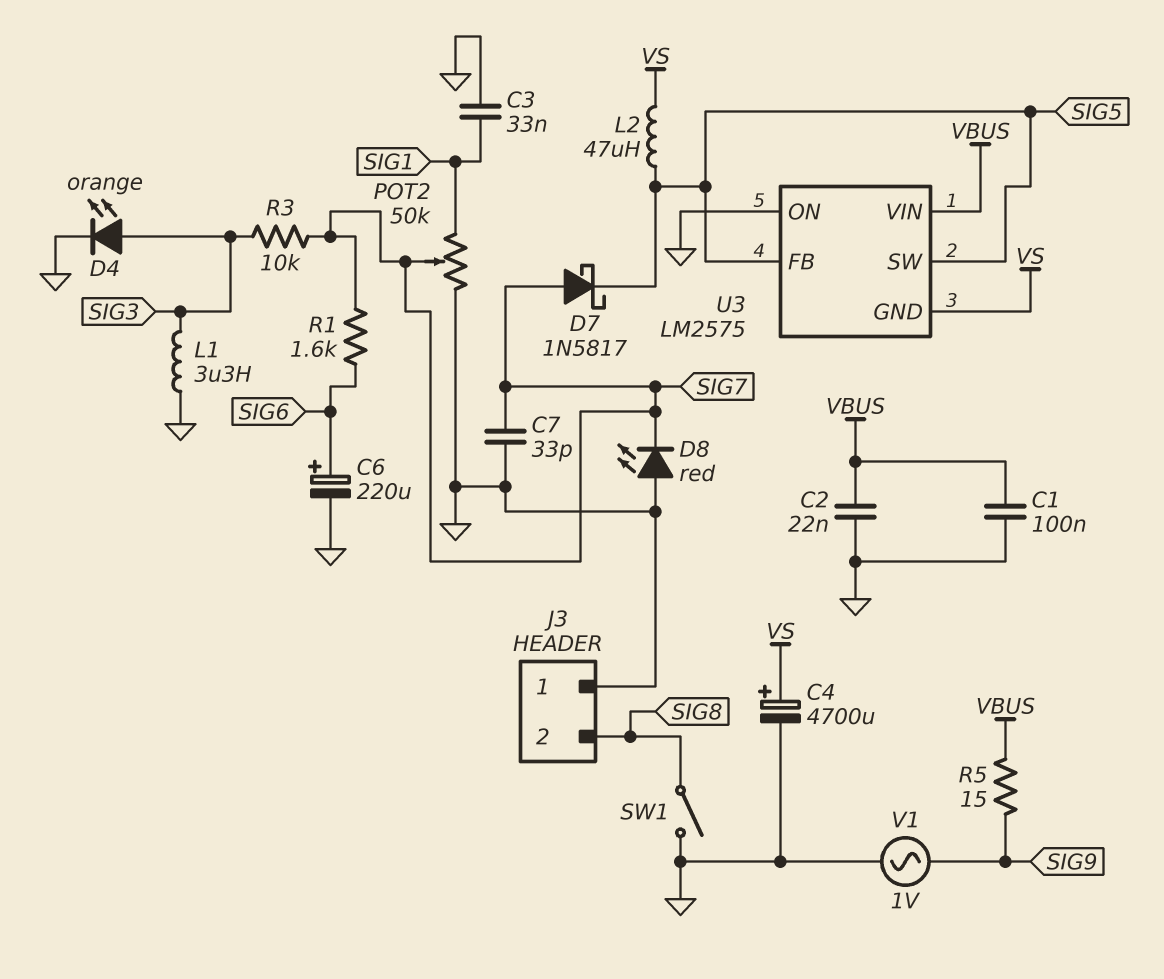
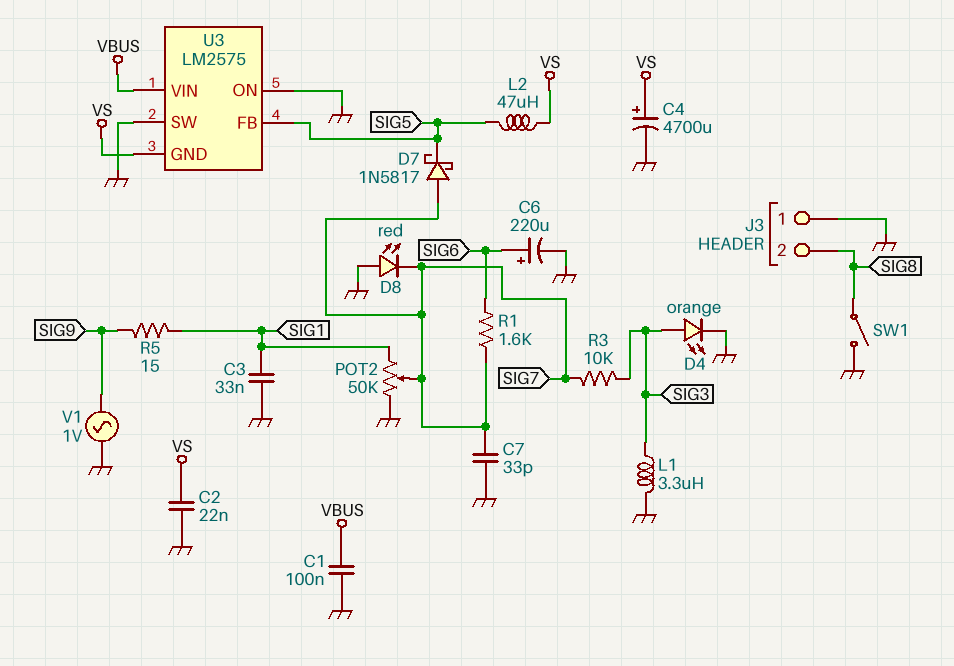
C2: 22nF (GND, VBUS) -> 22nF (GND, VS)
R5: 15 (SIG9, VBUS) -> 15 (SIG1, SIG9)
U3 pin SW: SIG5 -> GND

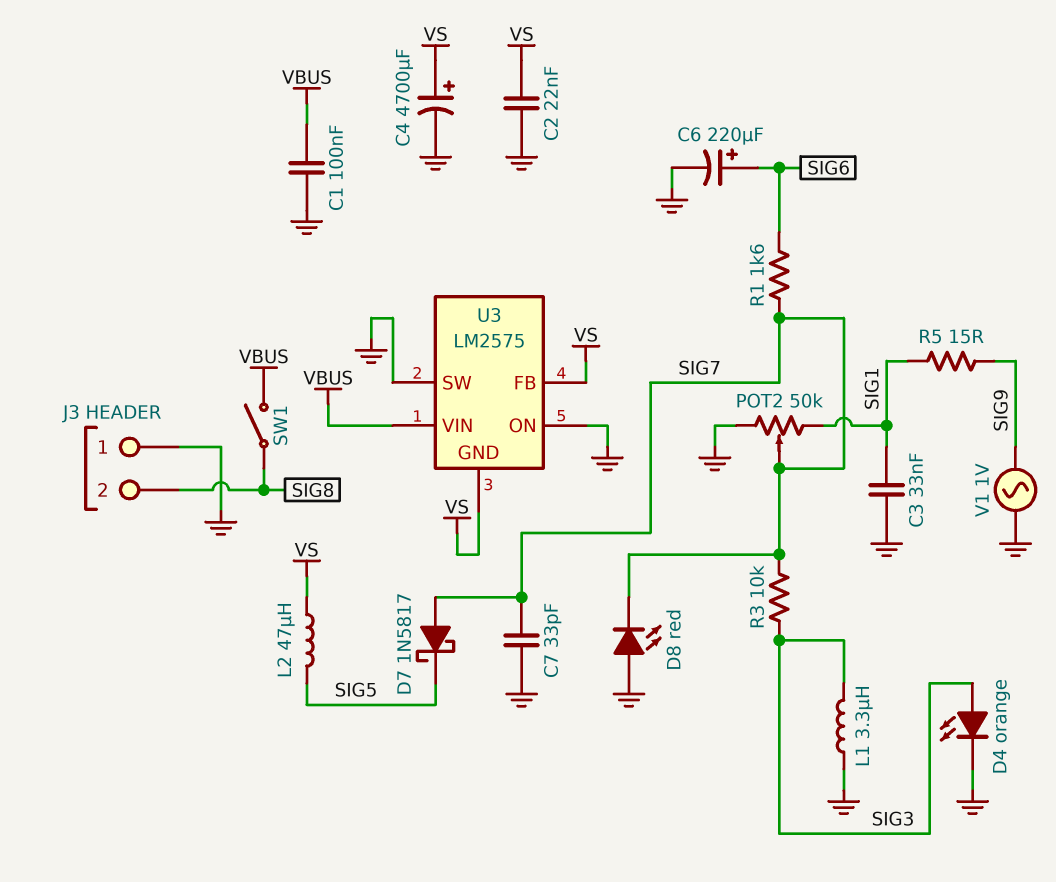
SW1: switch (GND, SIG8) -> switch (SIG8, VBUS)
U3 pin FB: SIG5 -> VS

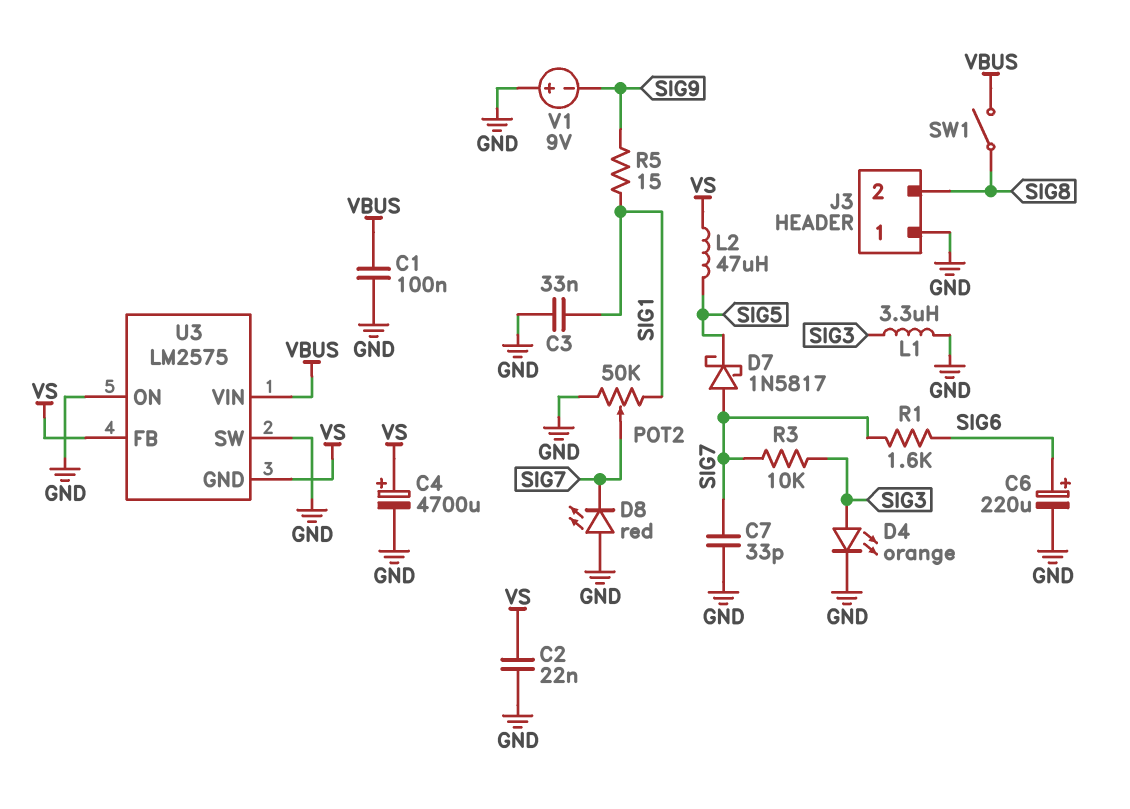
V1: AC 1V (GND, SIG9) -> 9V (plus GND, minus SIG9)

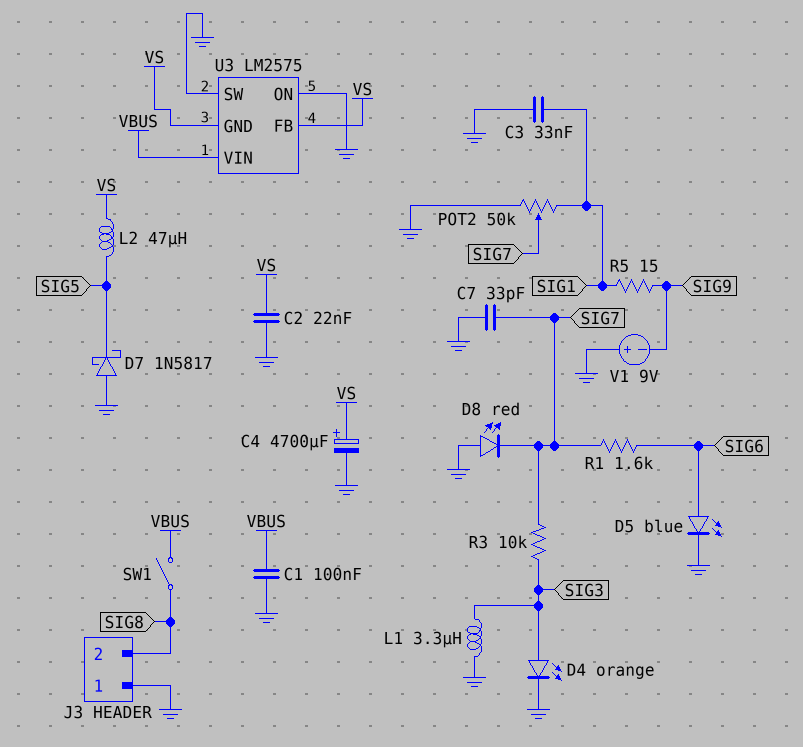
C6: 220uF (plus SIG6, minus GND) -> none
D5: none -> LED blue (A SIG6, K GND)
D7: schottky 1N5817 (A SIG7, K SIG5) -> schottky 1N5817 (A GND, K SIG5)

